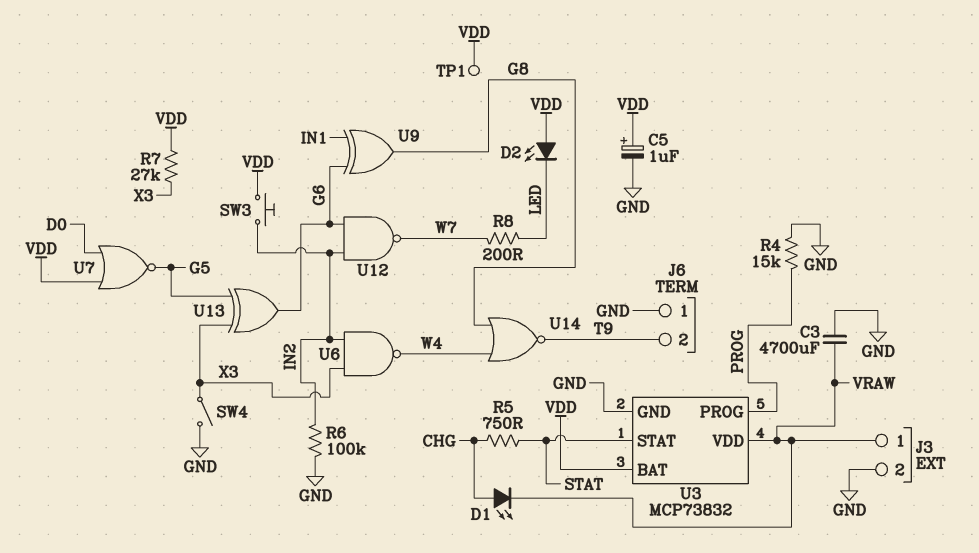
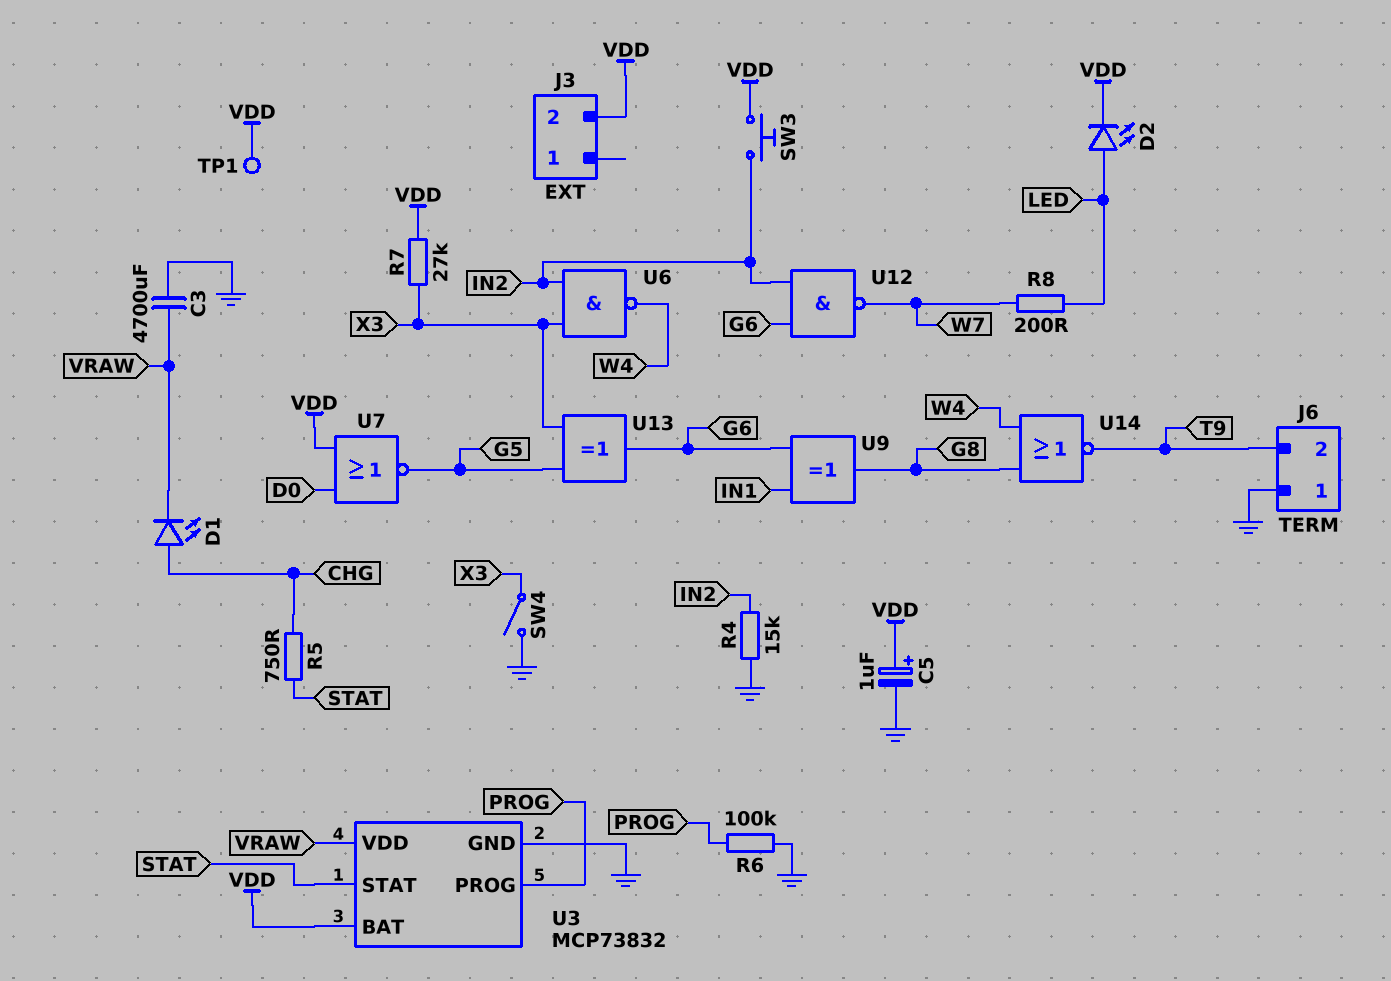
D2: LED (A VDD, K LED) -> LED (A LED, K VDD)
J3 pin 1: VRAW -> none
J3 pin 2: GND -> VDD
R4: 15k (GND, PROG) -> 15k (GND, IN2)
R6: 100k (GND, IN2) -> 100k (GND, PROG)

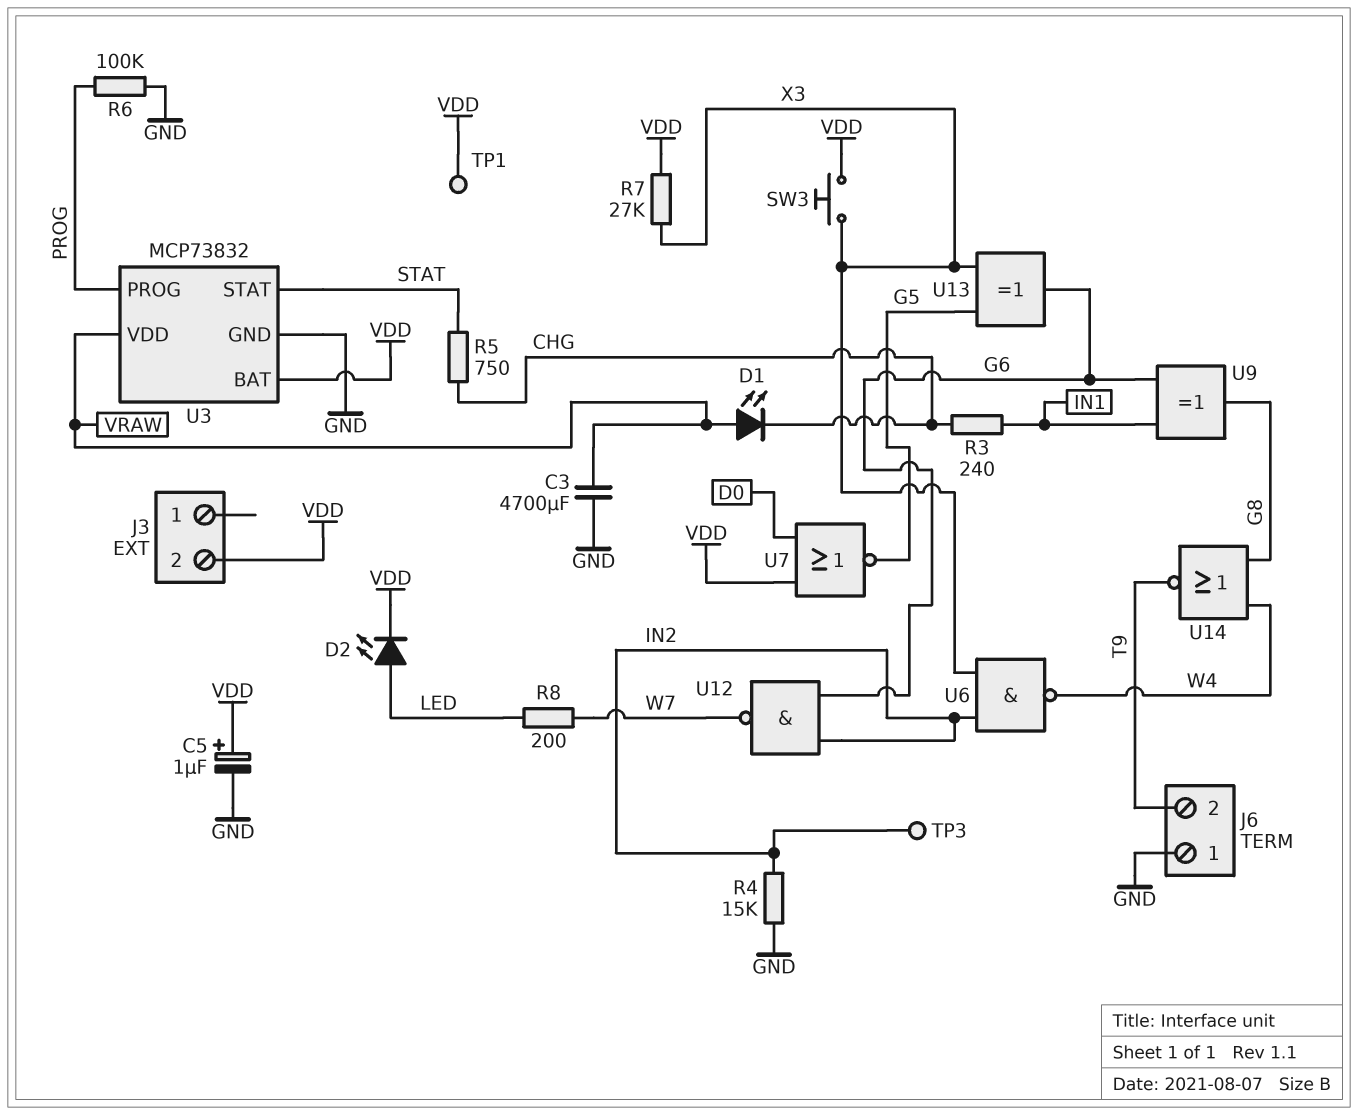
D1: LED (A CHG, K VRAW) -> LED (A VRAW, K CHG)
R3: none -> 240 (CHG, IN1)
SW3: button (IN2, VDD) -> button (VDD, X3)
SW4: switch (GND, X3) -> none
TP3: none -> test point (IN2)

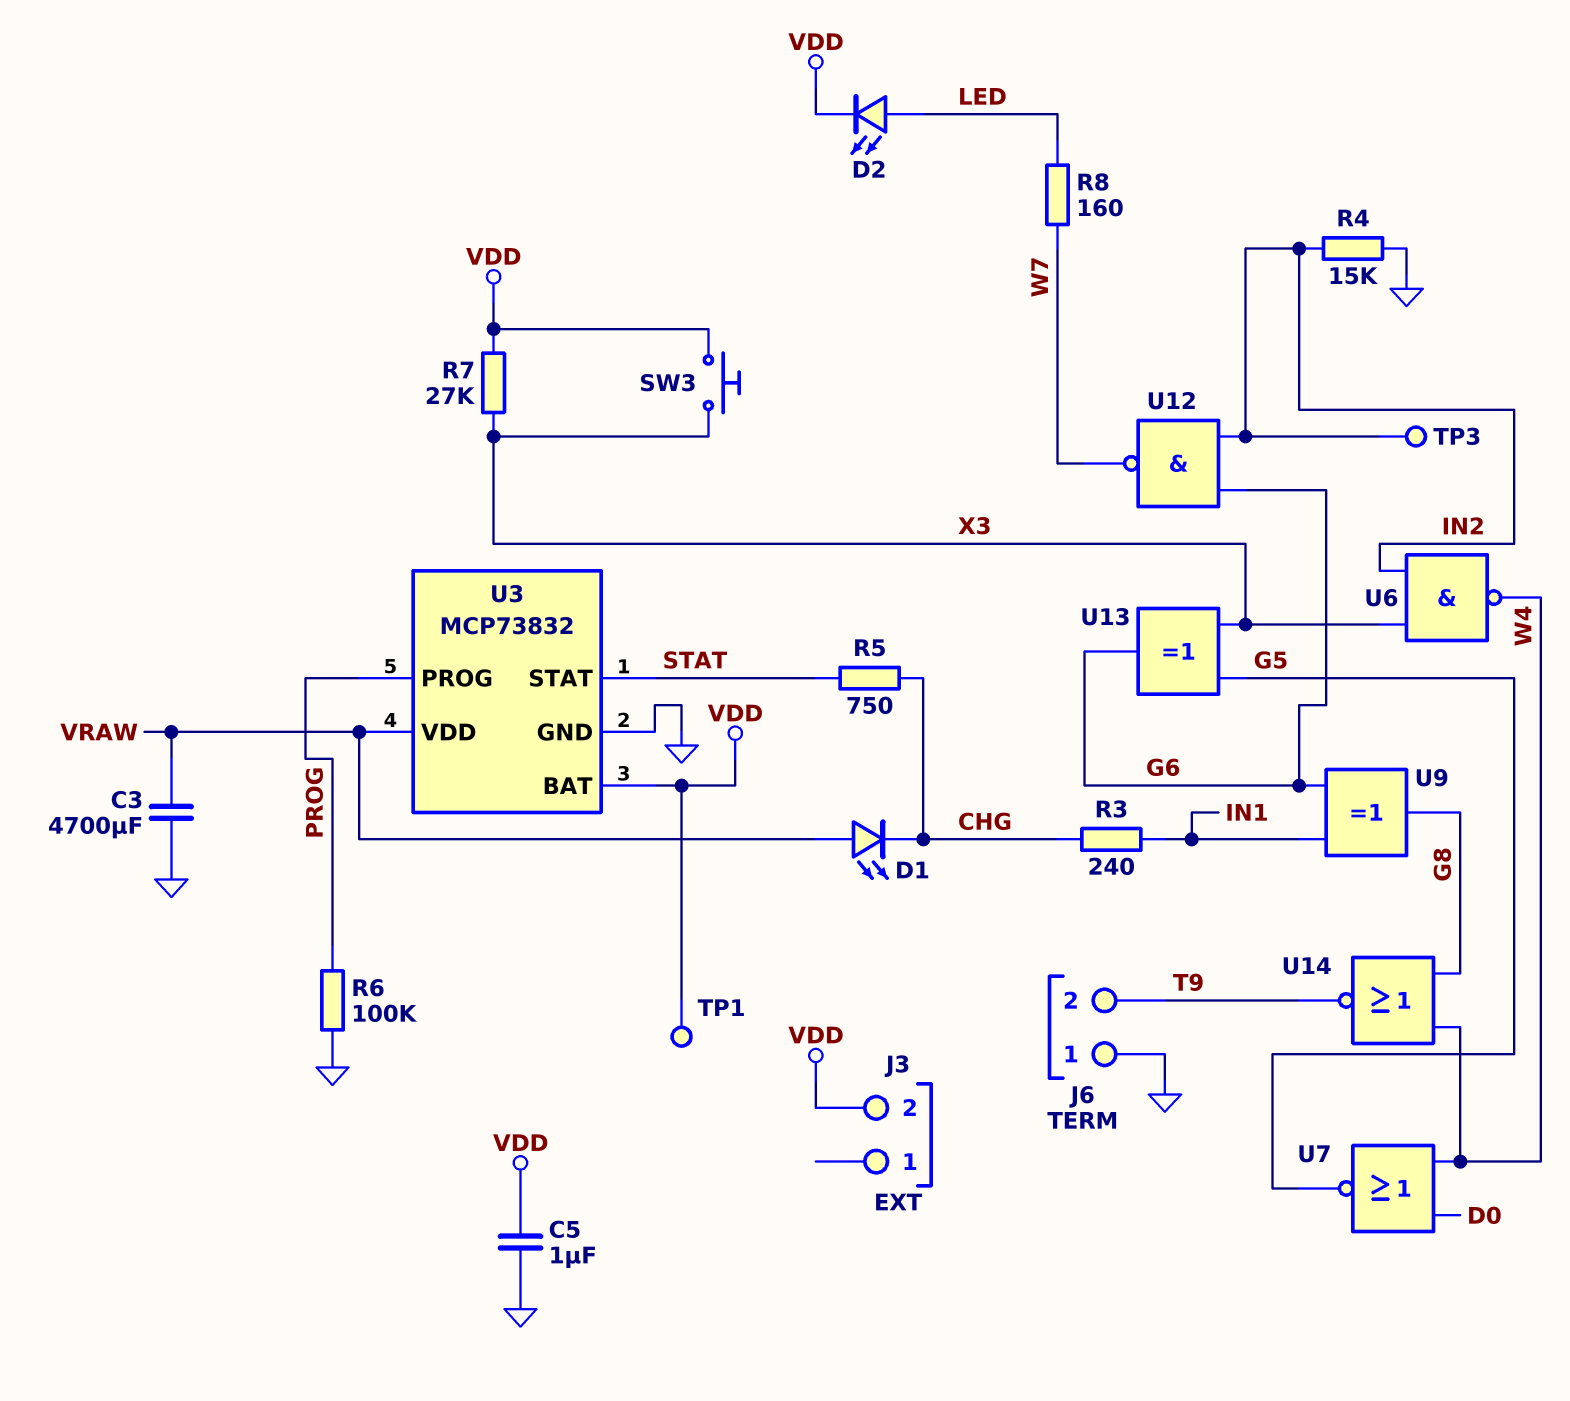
C5: 1uF (plus VDD, minus GND) -> 1uF (GND, VDD)
R8: 200 (LED, W7) -> 160 (LED, W7)
U7: NOR (in D0, in VDD, out G5) -> NOR (in D0, in W4, out G5)

